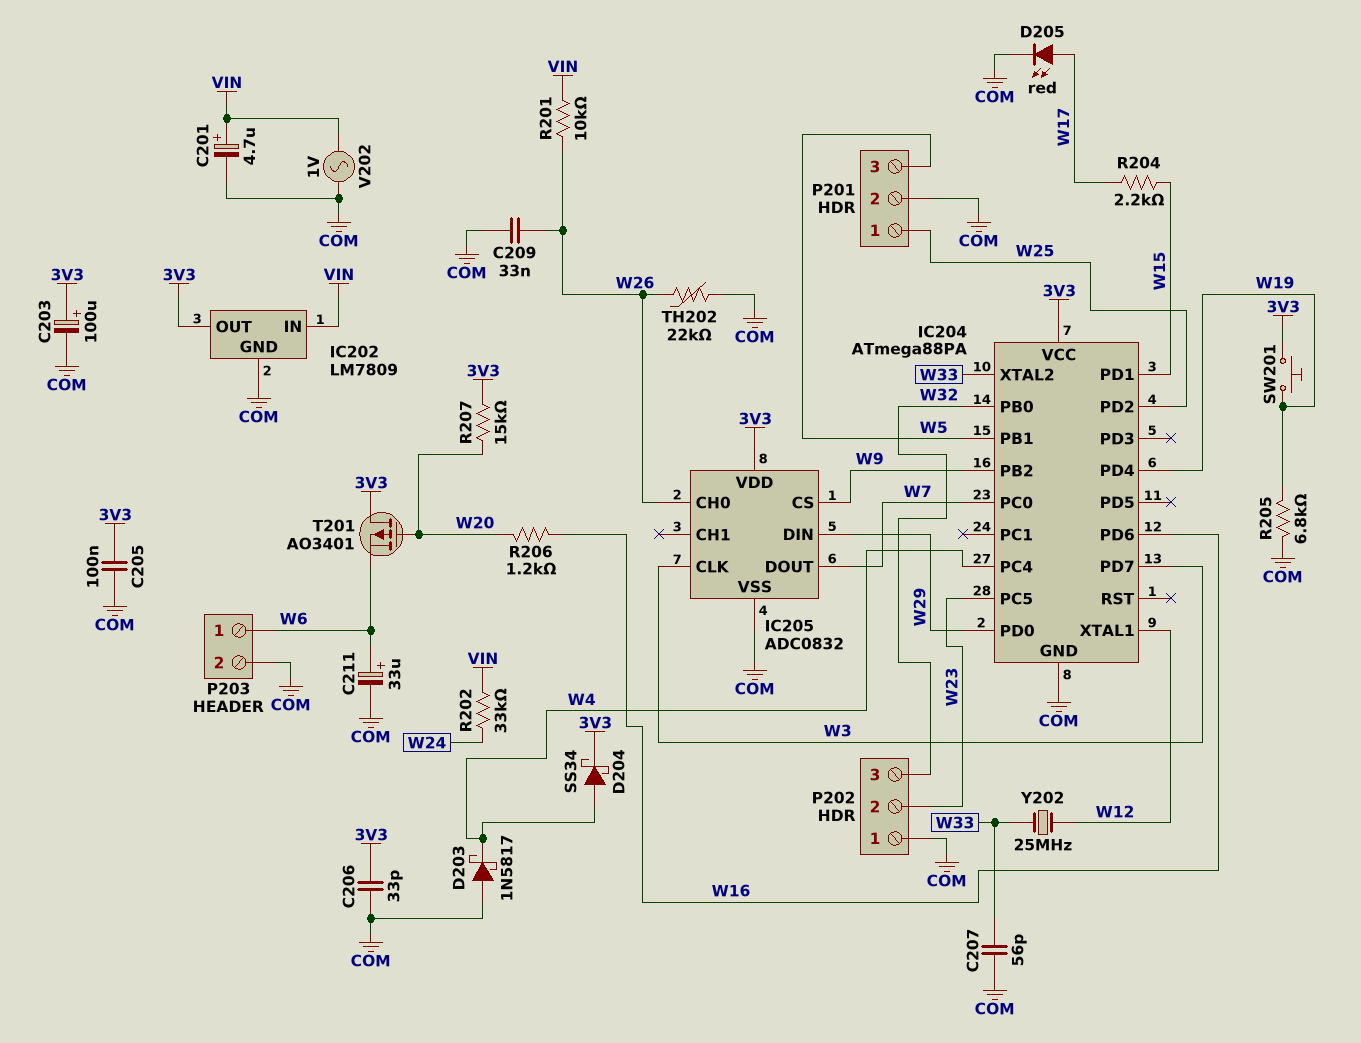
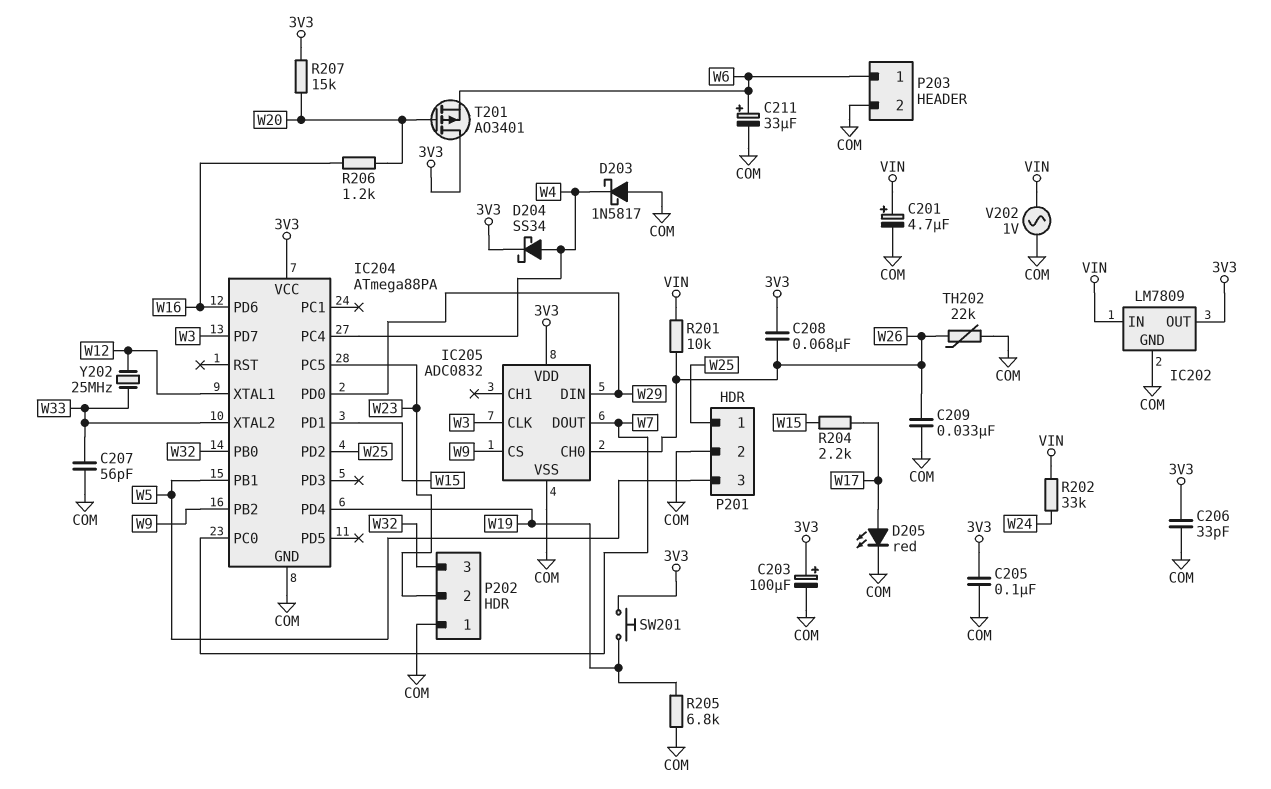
C208: none -> 68nF (3V3, W26)

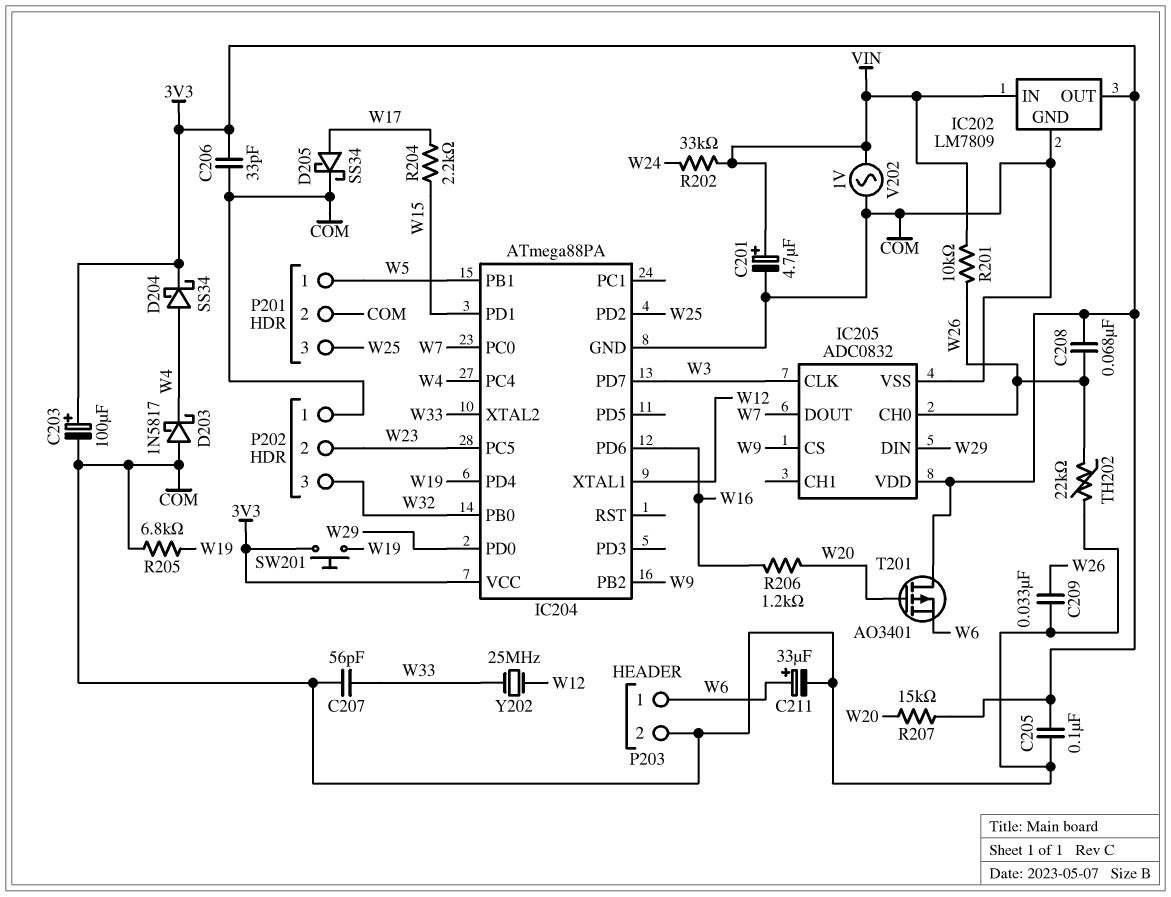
D205: LED red (A W17, K COM) -> schottky SS34 (A W17, K COM)
P201 pin 1: W25 -> W5
P201 pin 3: W5 -> W25

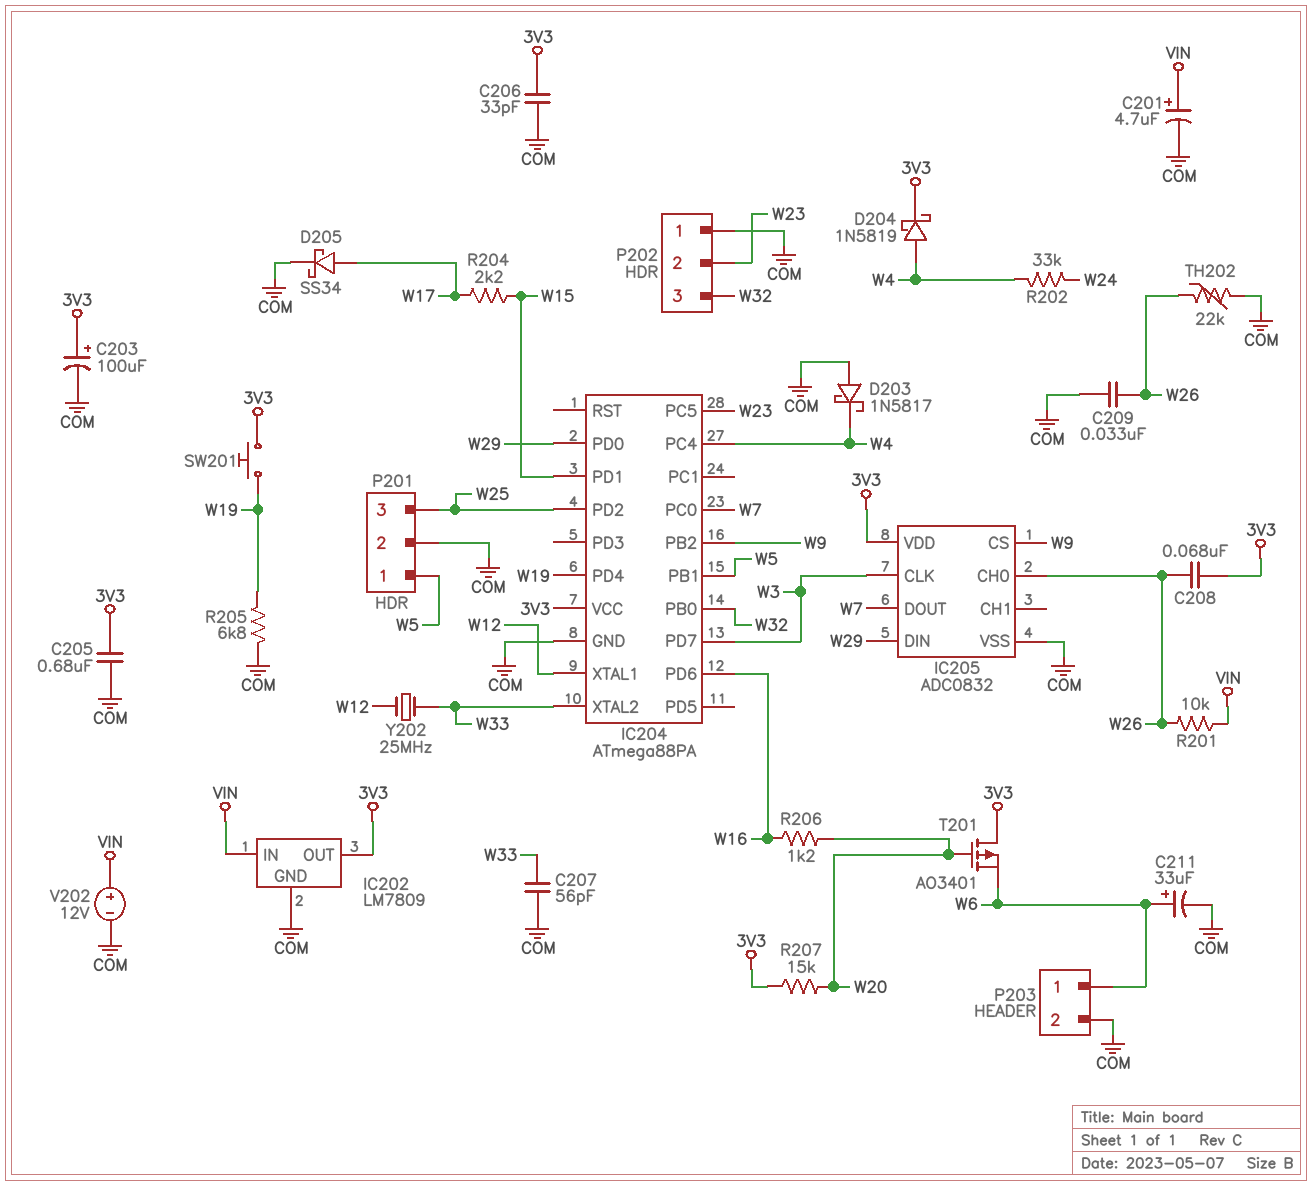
C205: 100nF (3V3, COM) -> 680nF (3V3, COM)
D204: schottky SS34 (A W4, K 3V3) -> schottky 1N5819 (A W4, K 3V3)
R202: 33k (VIN, W24) -> 33k (W4, W24)
V202: AC 1V (COM, VIN) -> 12V (plus VIN, minus COM)

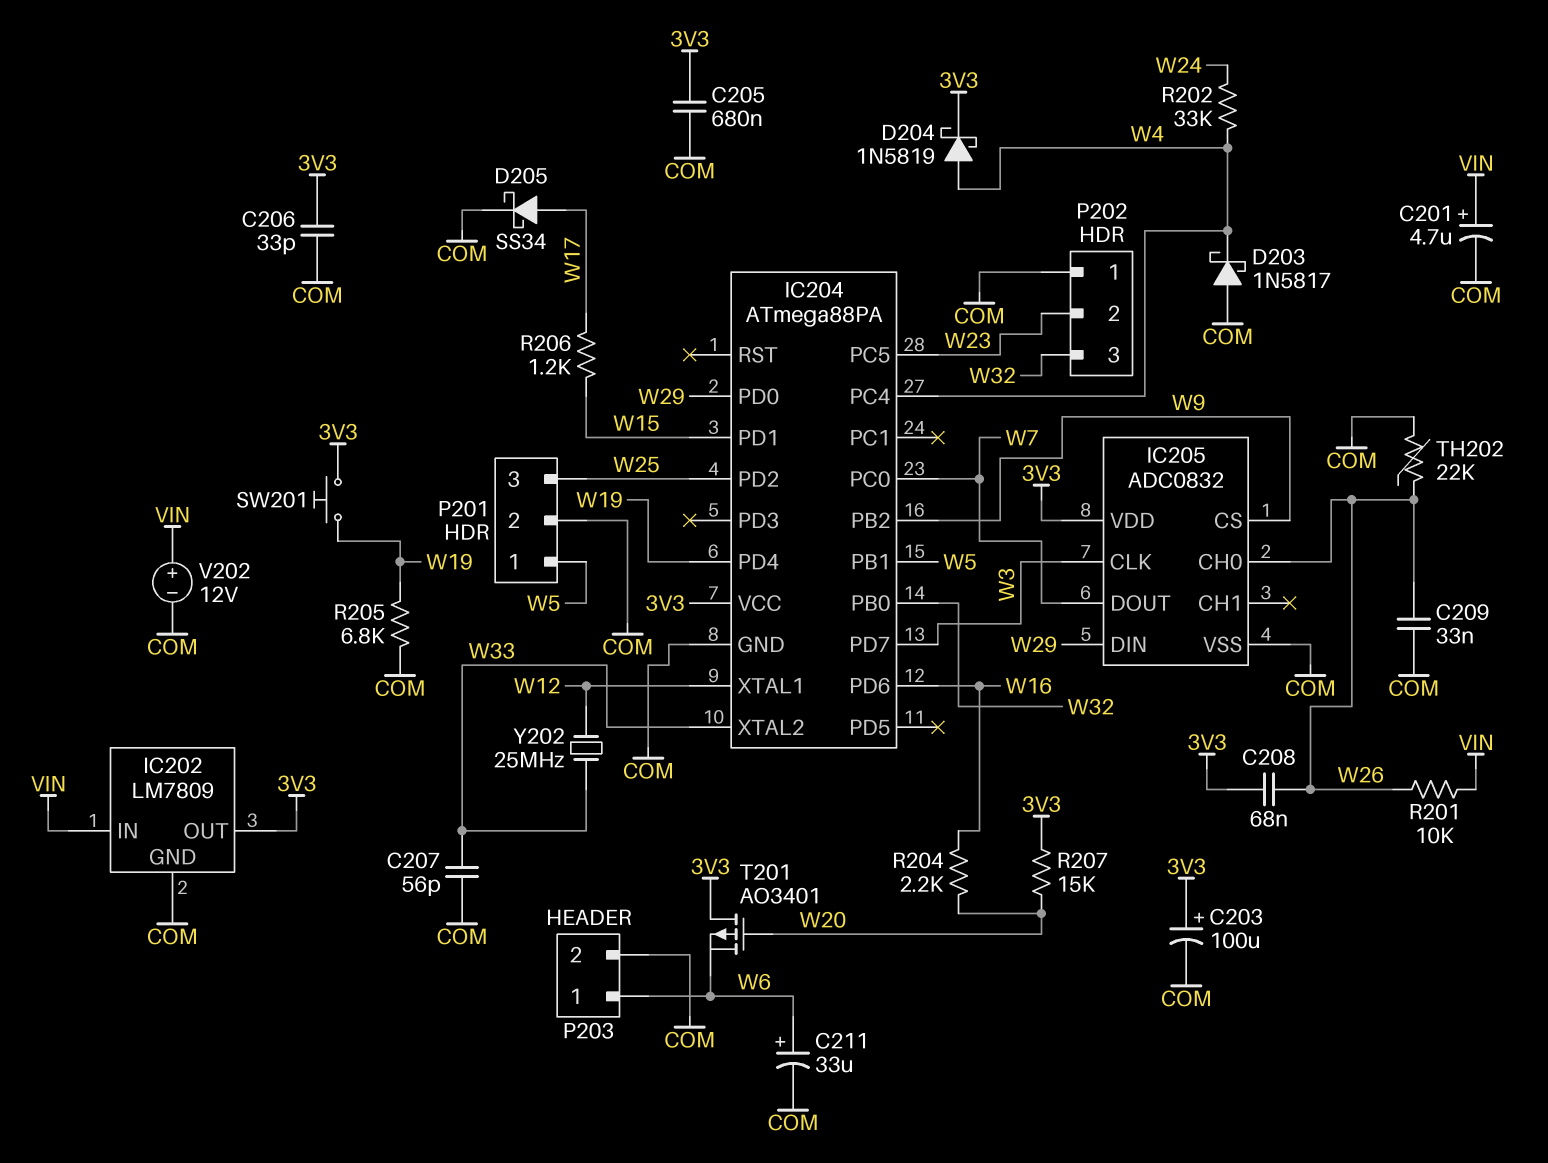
R204: 2.2k (W15, W17) -> 2.2k (W16, W20)
R206: 1.2k (W16, W20) -> 1.2k (W15, W17)

